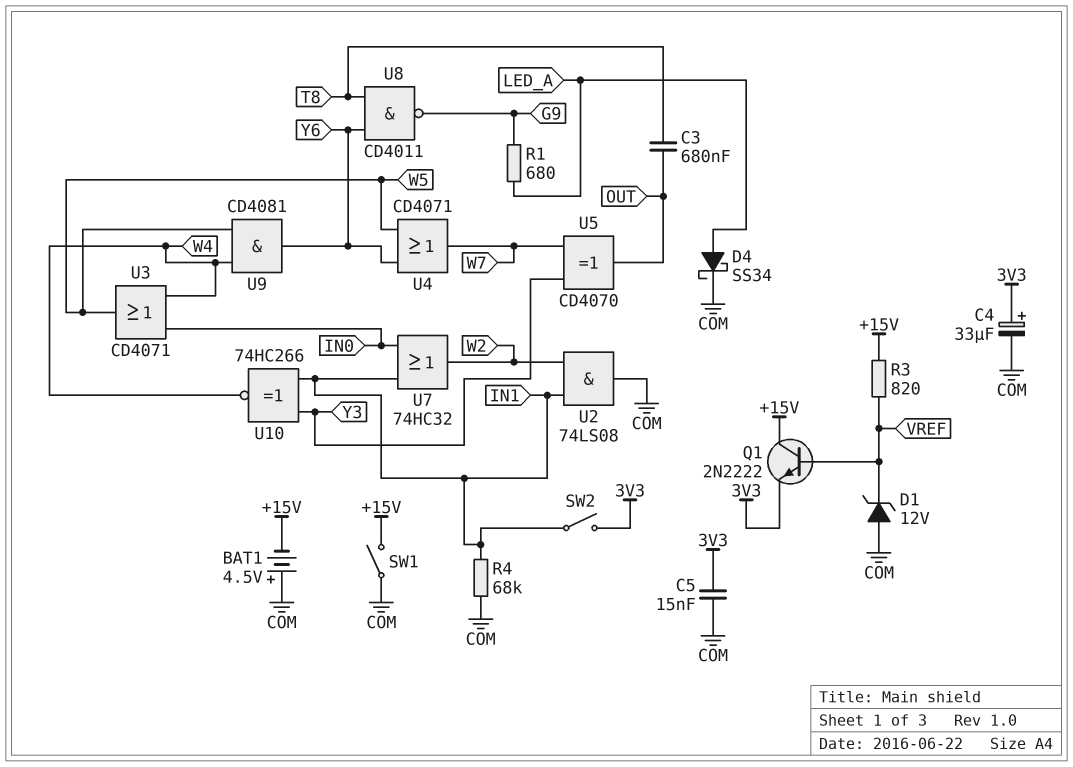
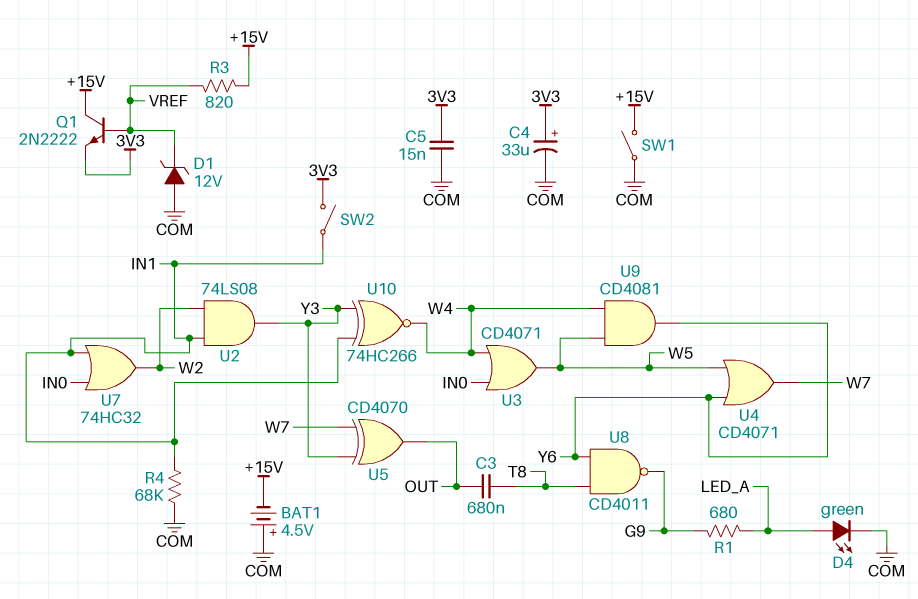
D4: schottky SS34 (A LED_A, K COM) -> LED green (A LED_A, K COM)
U2: AND 74LS08 (in IN1, in W2, out COM) -> AND 74LS08 (in IN1, in W2, out Y3)

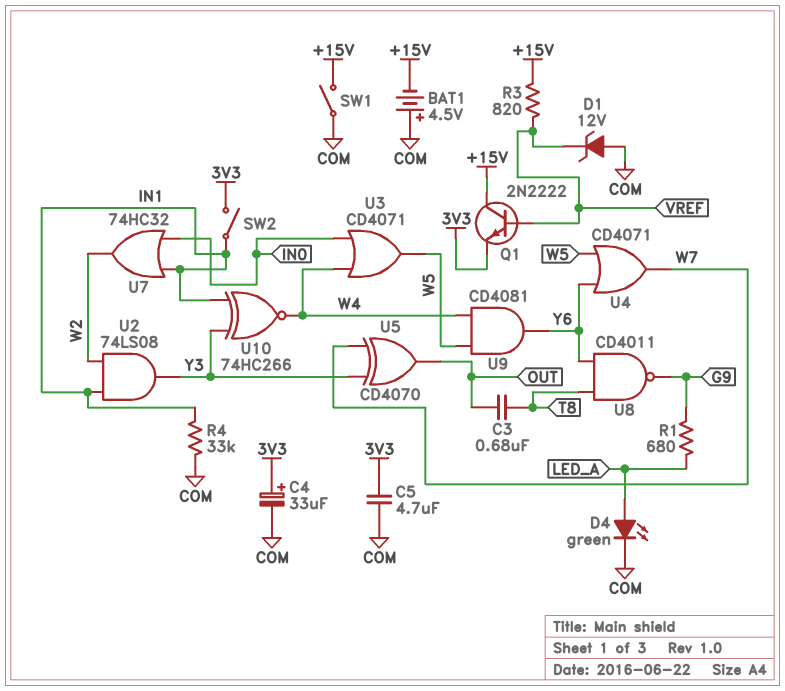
C5: 15nF (3V3, COM) -> 4.7uF (3V3, COM)
R4: 68k (COM, IN1) -> 33k (COM, IN1)

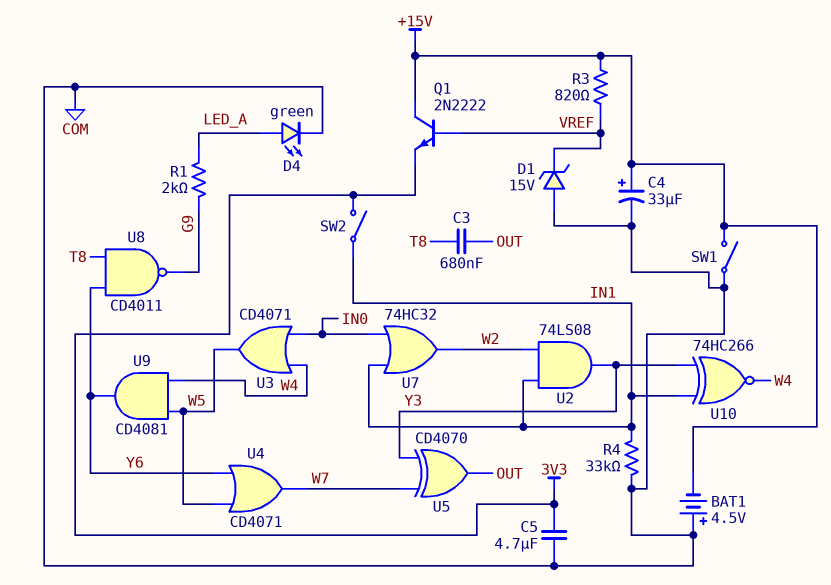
C4: 33uF (plus 3V3, minus COM) -> 33uF (plus +15V, minus COM)
D1: zener 12V (A COM, K VREF) -> zener 15V (A COM, K VREF)
R1: 680 (G9, LED_A) -> 2k (G9, LED_A)

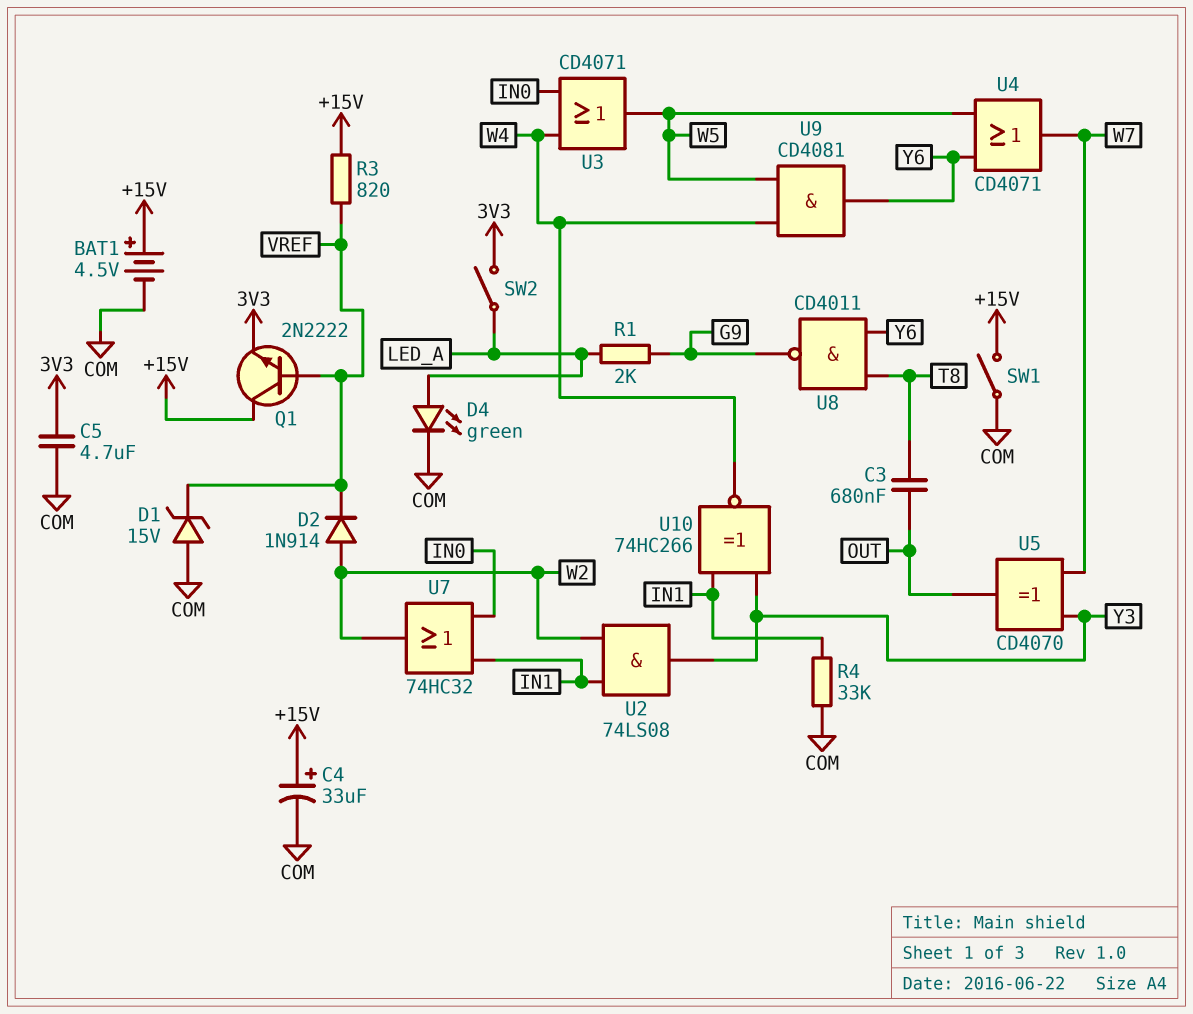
BAT1: 4.5V (plus COM, minus +15V) -> 4.5V (plus +15V, minus COM)
D2: none -> diode 1N914 (A W2, K VREF)
SW2: switch (3V3, IN1) -> switch (3V3, LED_A)

